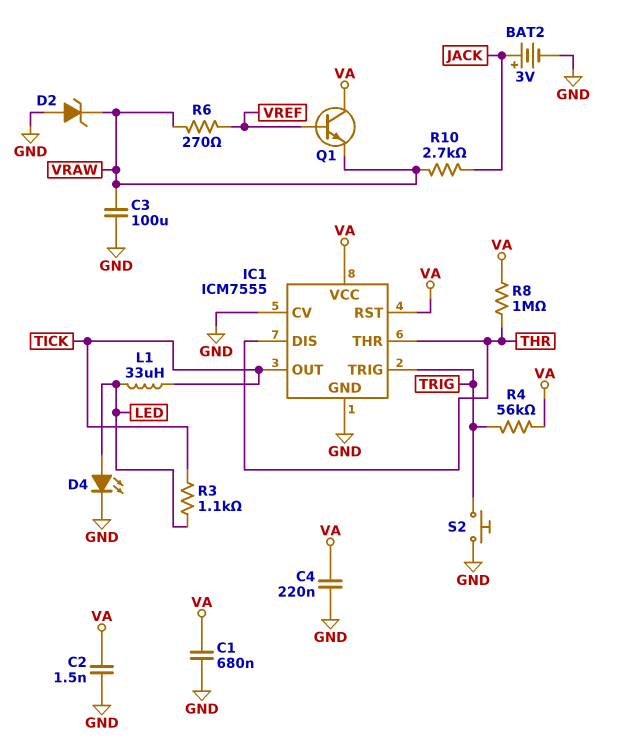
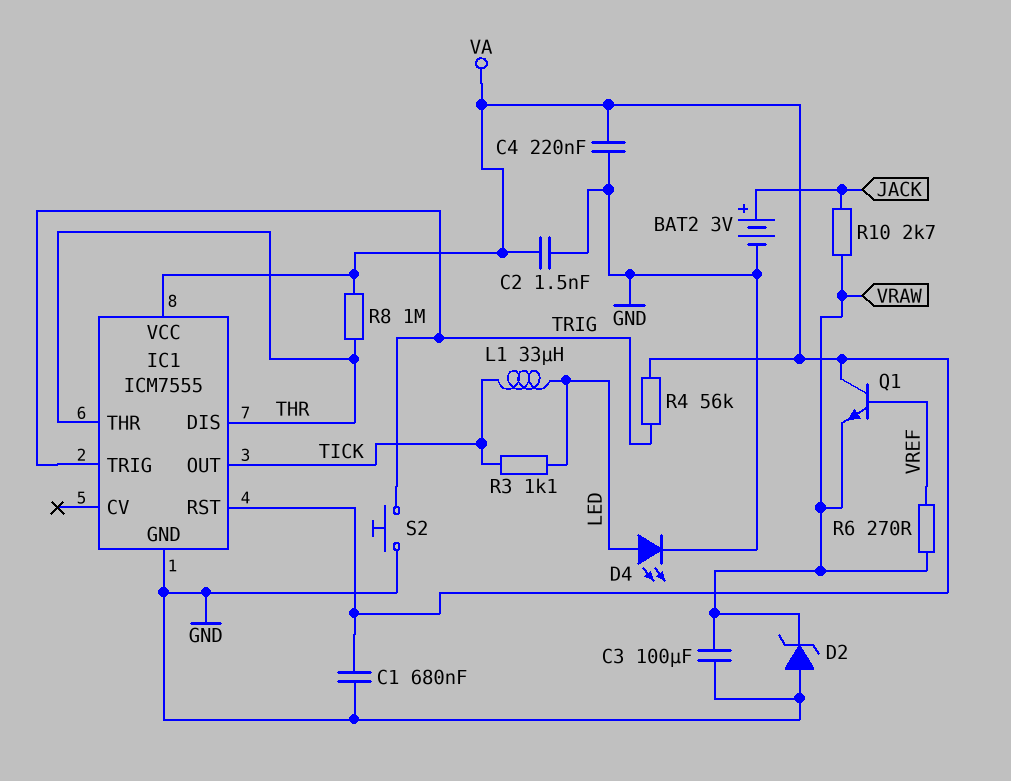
IC1 pin CV: GND -> none

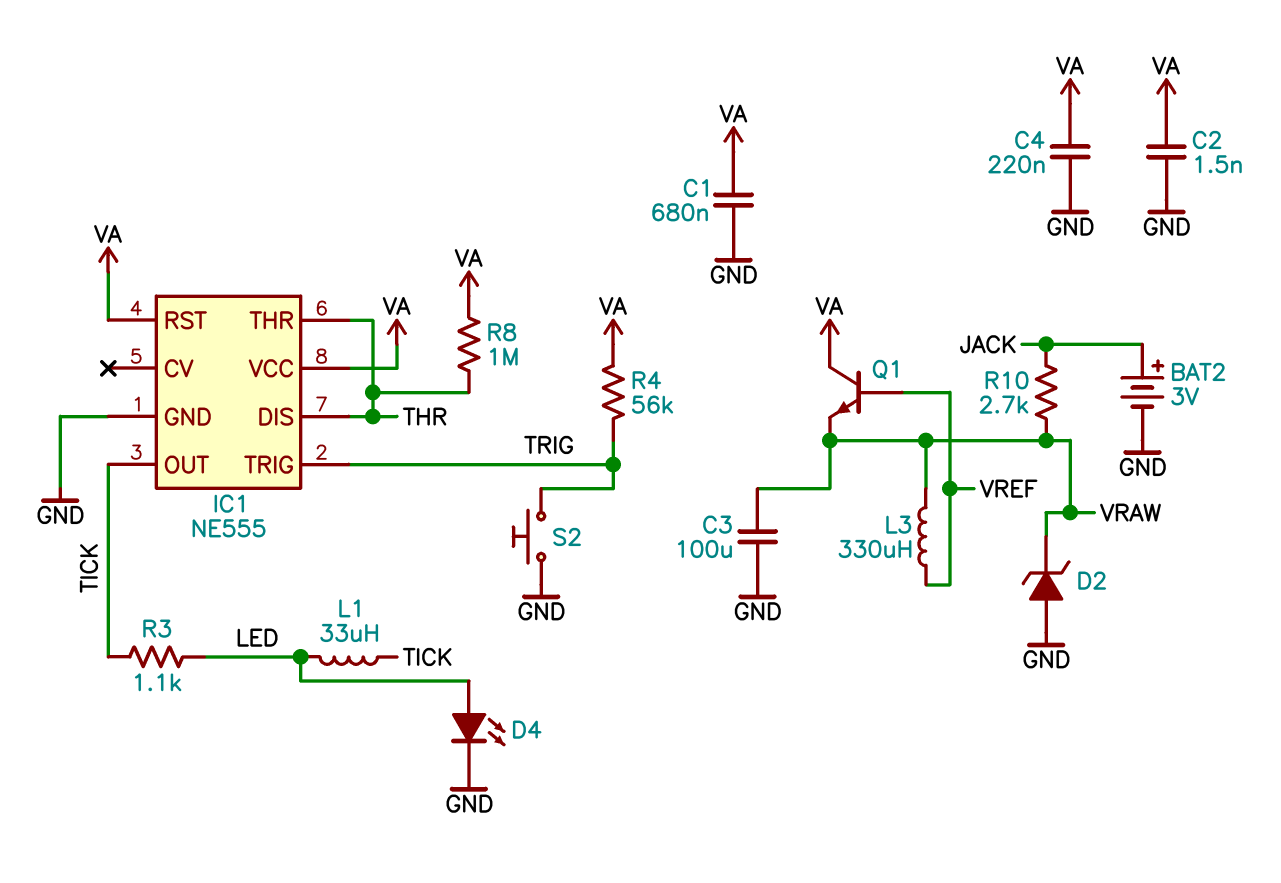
IC1: ICM7555 -> NE555
L3: none -> 330uH (VRAW, VREF)
R6: 270 (VRAW, VREF) -> none

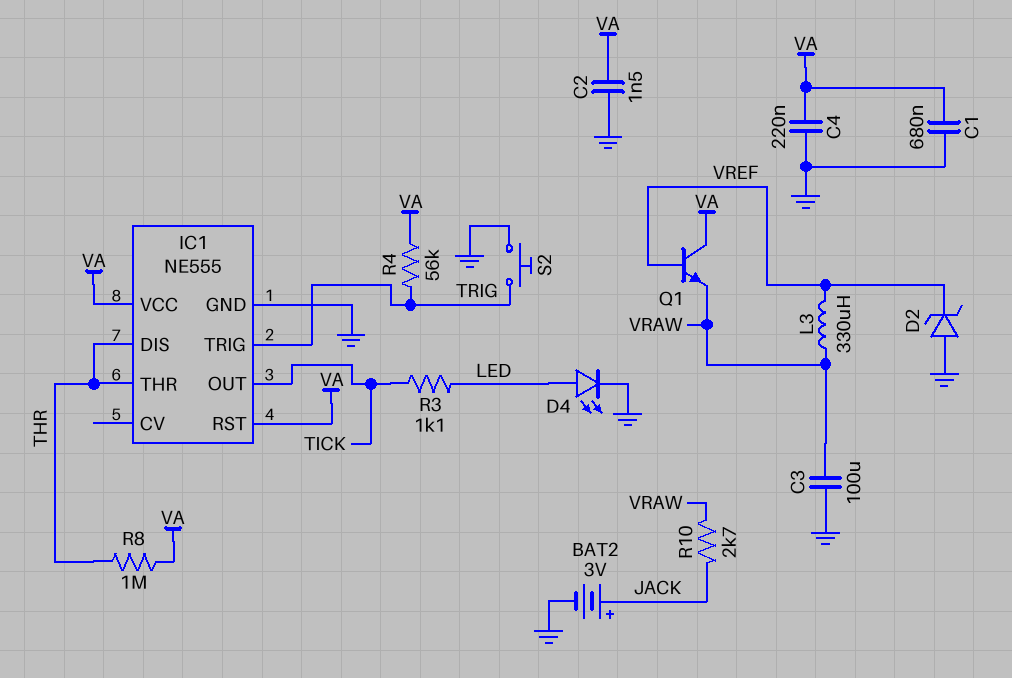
D2: zener (A GND, K VRAW) -> zener (A GND, K VREF)
L1: 33uH (LED, TICK) -> none

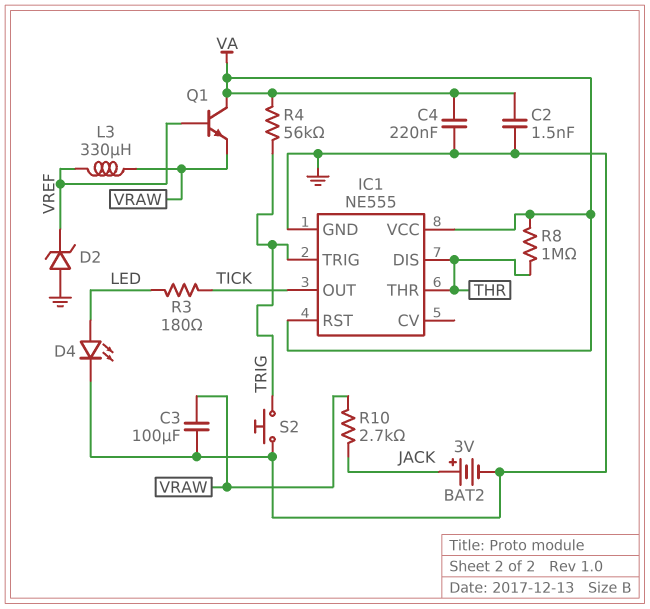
C1: 680nF (GND, VA) -> none
R3: 1.1k (LED, TICK) -> 180 (LED, TICK)

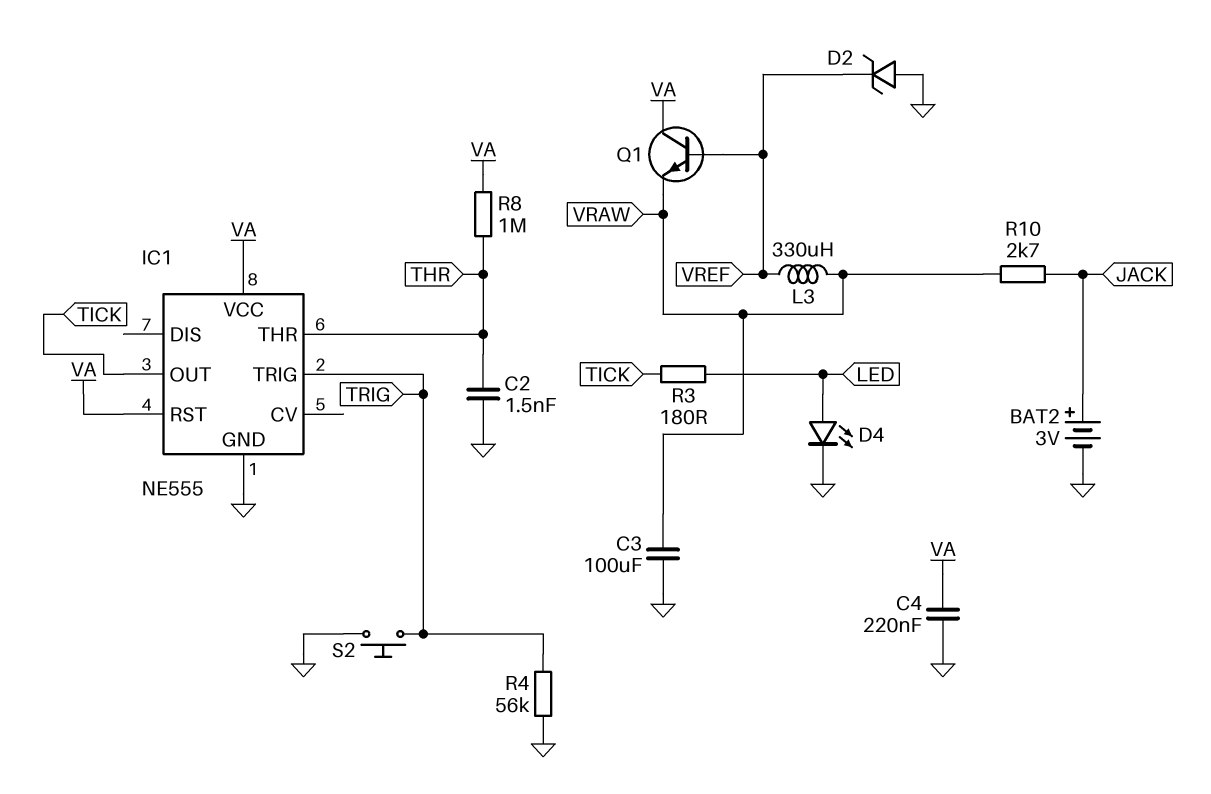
C2: 1.5nF (GND, VA) -> 1.5nF (GND, THR)
IC1 pin DIS: THR -> none
R4: 56k (TRIG, VA) -> 56k (GND, TRIG)

